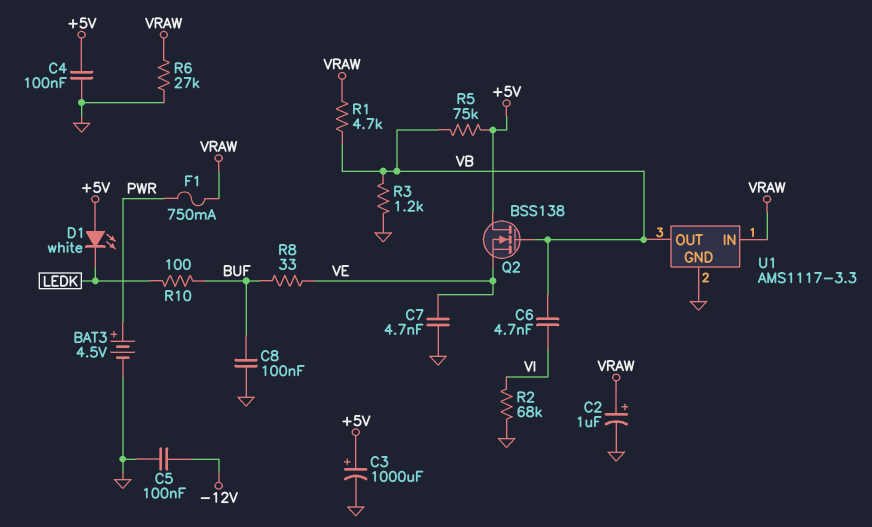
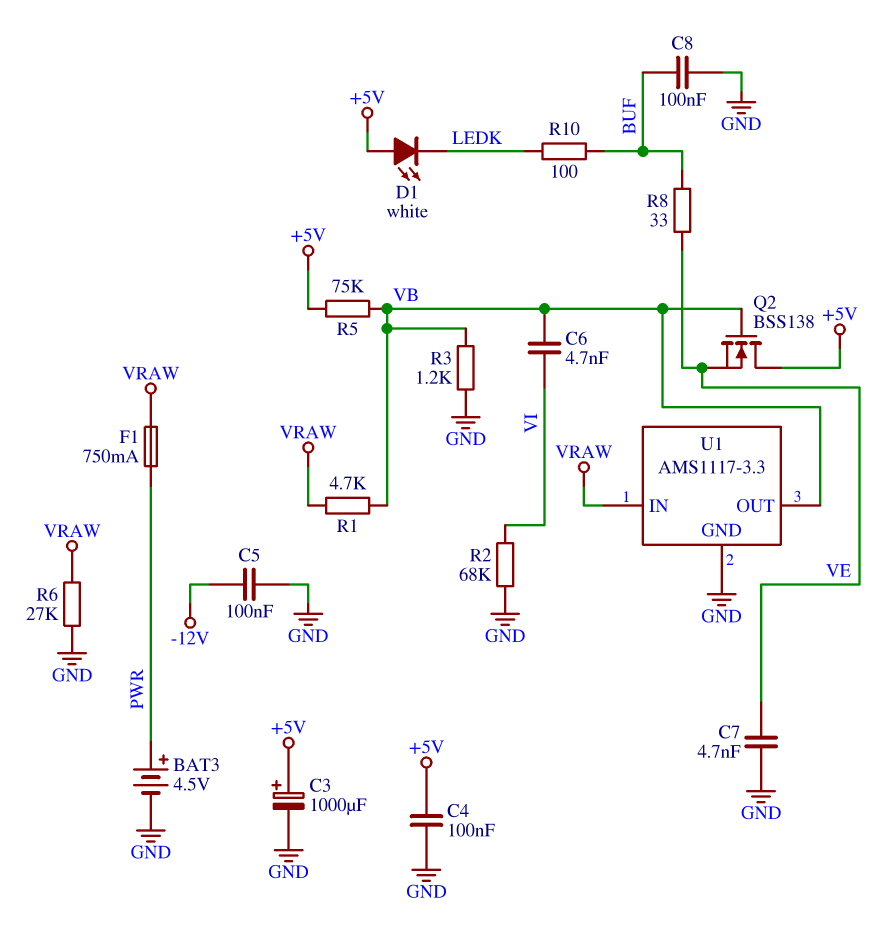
C2: 1uF (plus VRAW, minus GND) -> none

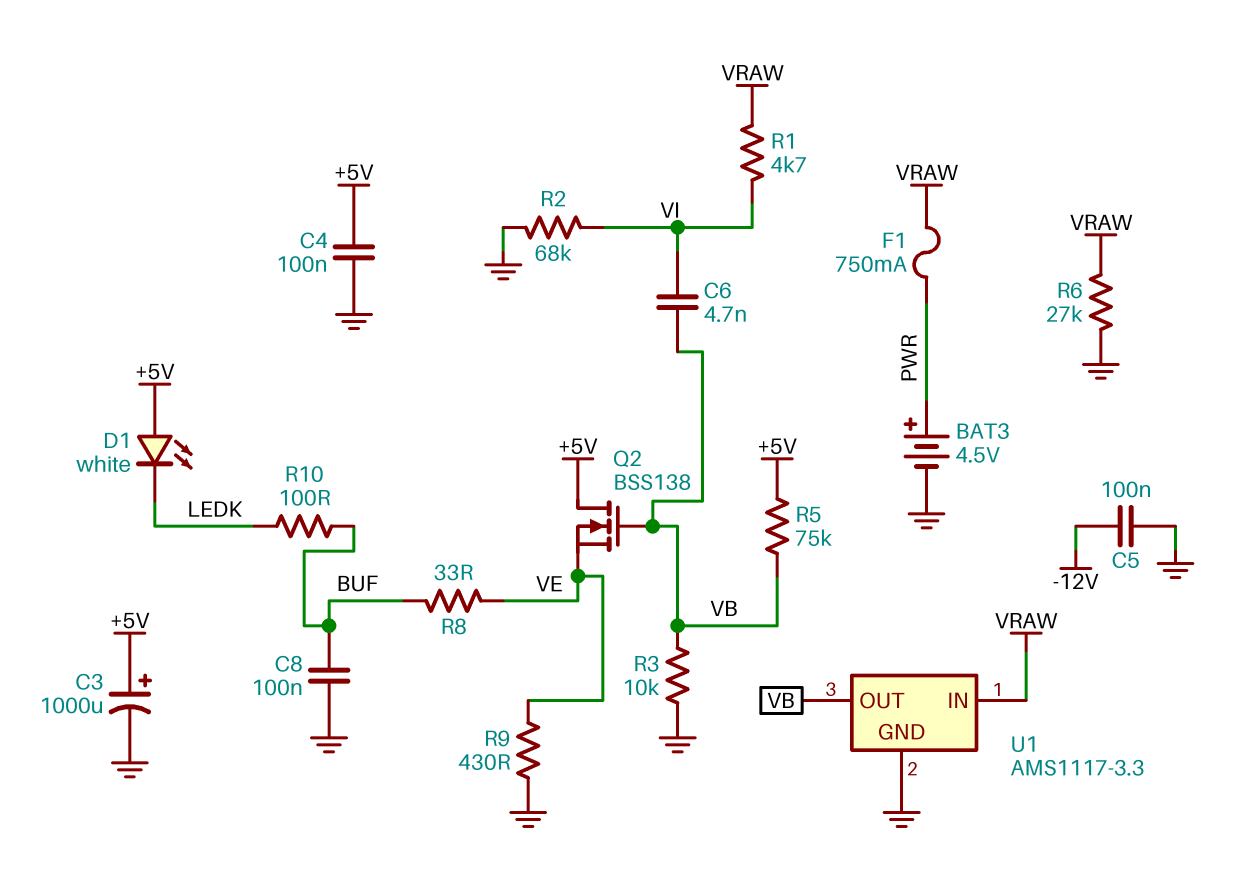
C7: 4.7nF (GND, VE) -> none
R1: 4.7k (VB, VRAW) -> 4.7k (VI, VRAW)
R3: 1.2k (GND, VB) -> 10k (GND, VB)
R9: none -> 430 (GND, VE)

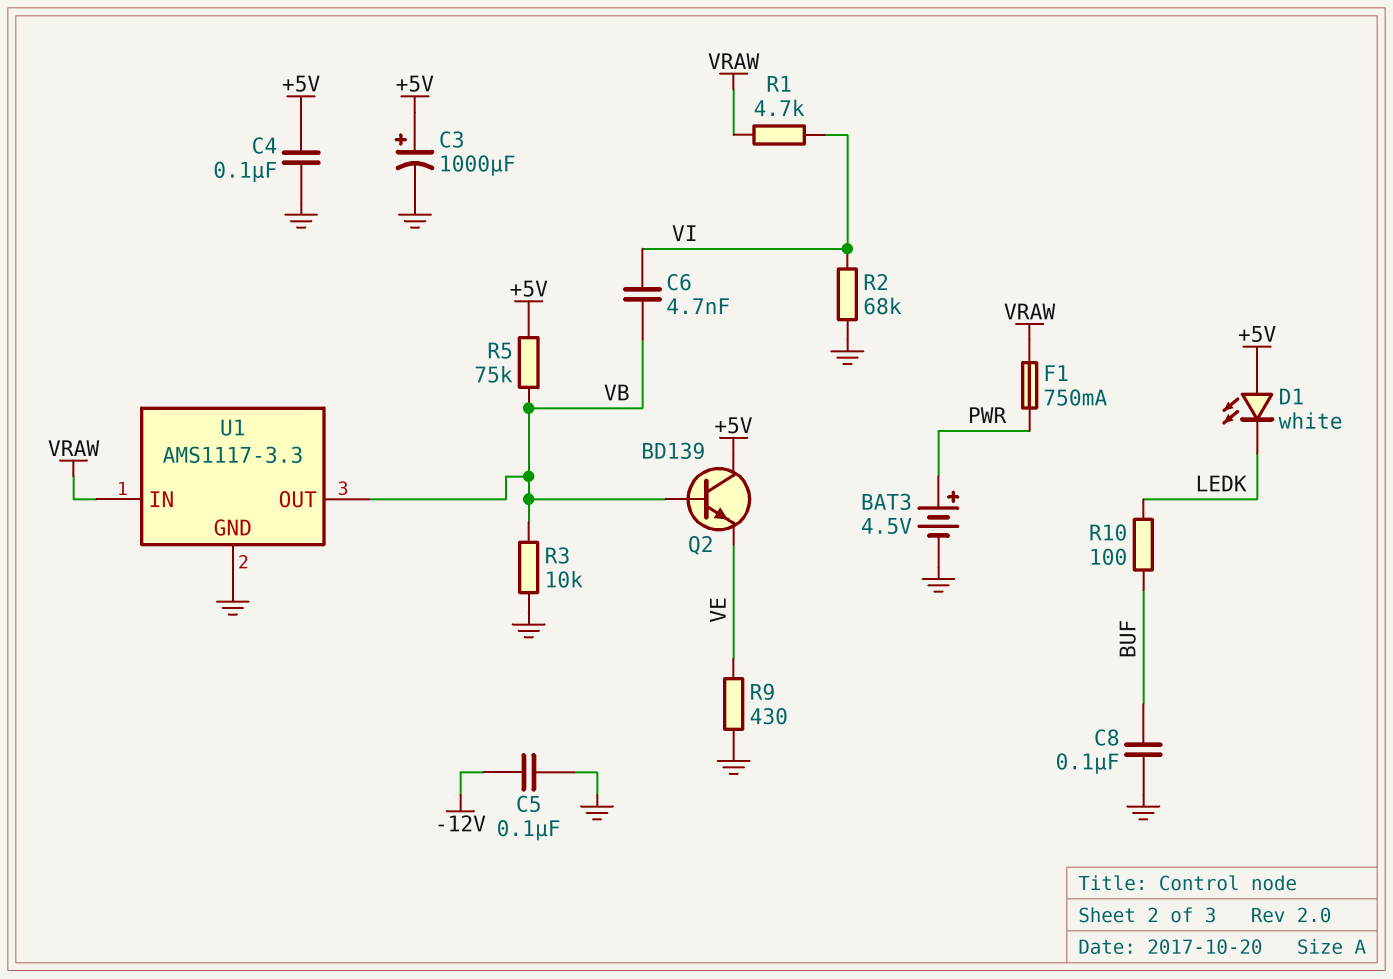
Q2: NMOS BSS138 (G VB, D +5V, S VE) -> NPN BD139 (B VB, C +5V, E VE)
R6: 27k (GND, VRAW) -> none
R8: 33 (BUF, VE) -> none

